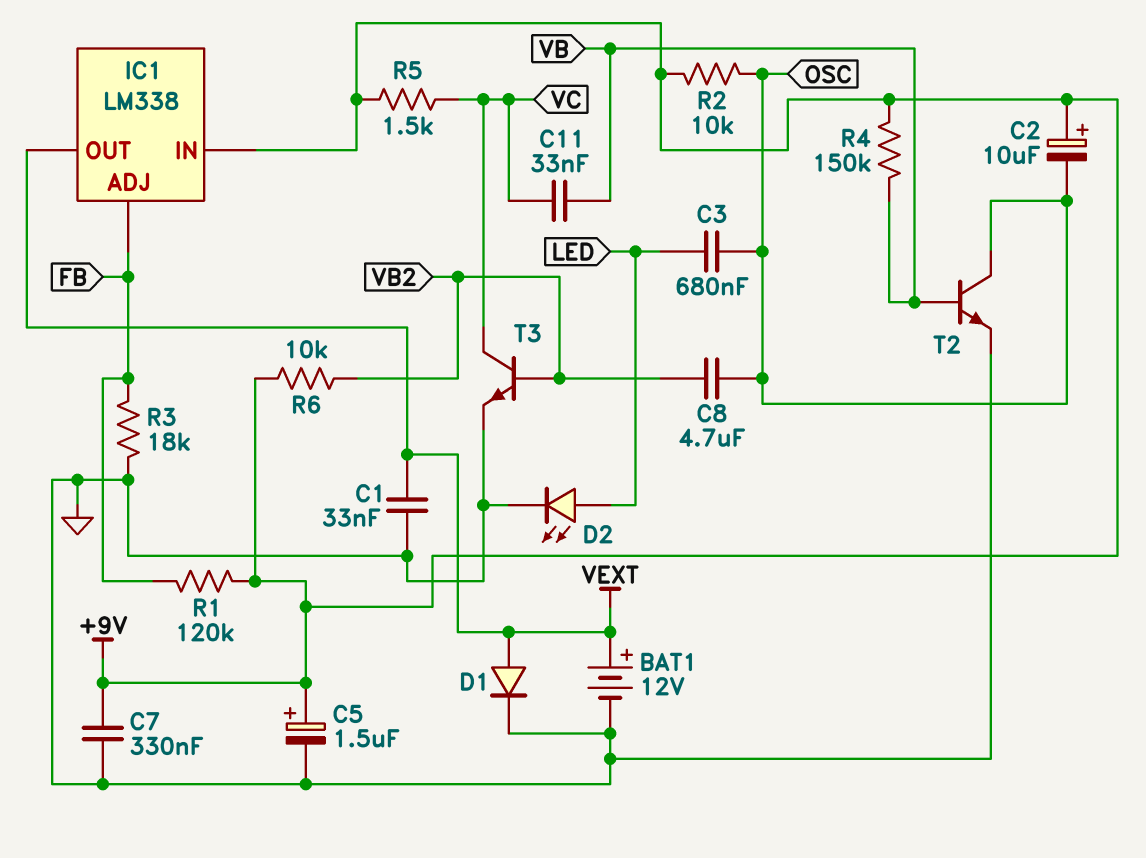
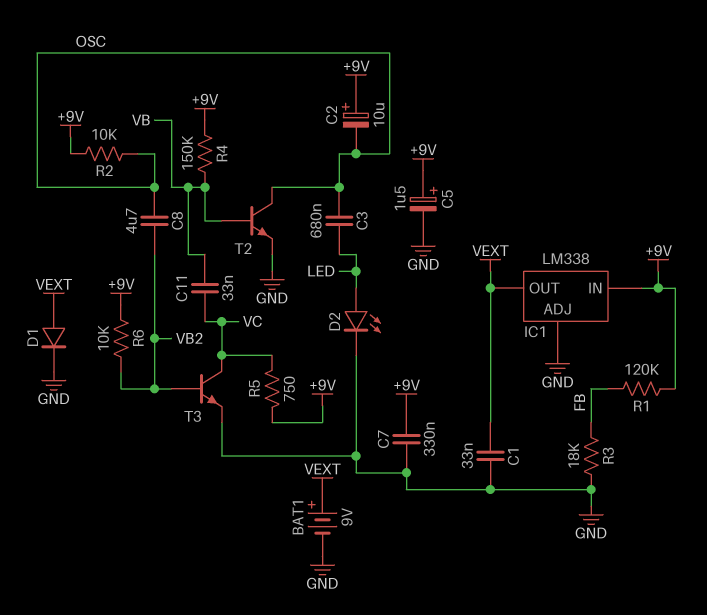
BAT1: 12V (plus VEXT, minus GND) -> 9V (plus VEXT, minus GND)
IC1 pin ADJ: FB -> GND
R5: 1.5k (+9V, VC) -> 750 (+9V, VC)

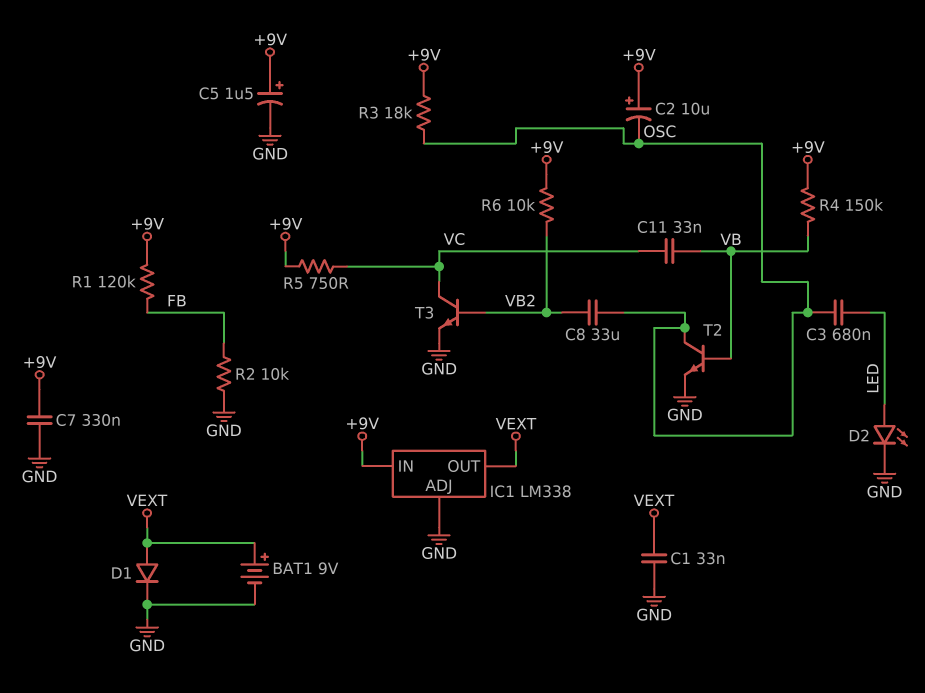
C8: 4.7uF (OSC, VB2) -> 33uF (OSC, VB2)
R2: 10k (+9V, OSC) -> 10k (FB, GND)
R3: 18k (FB, GND) -> 18k (+9V, OSC)

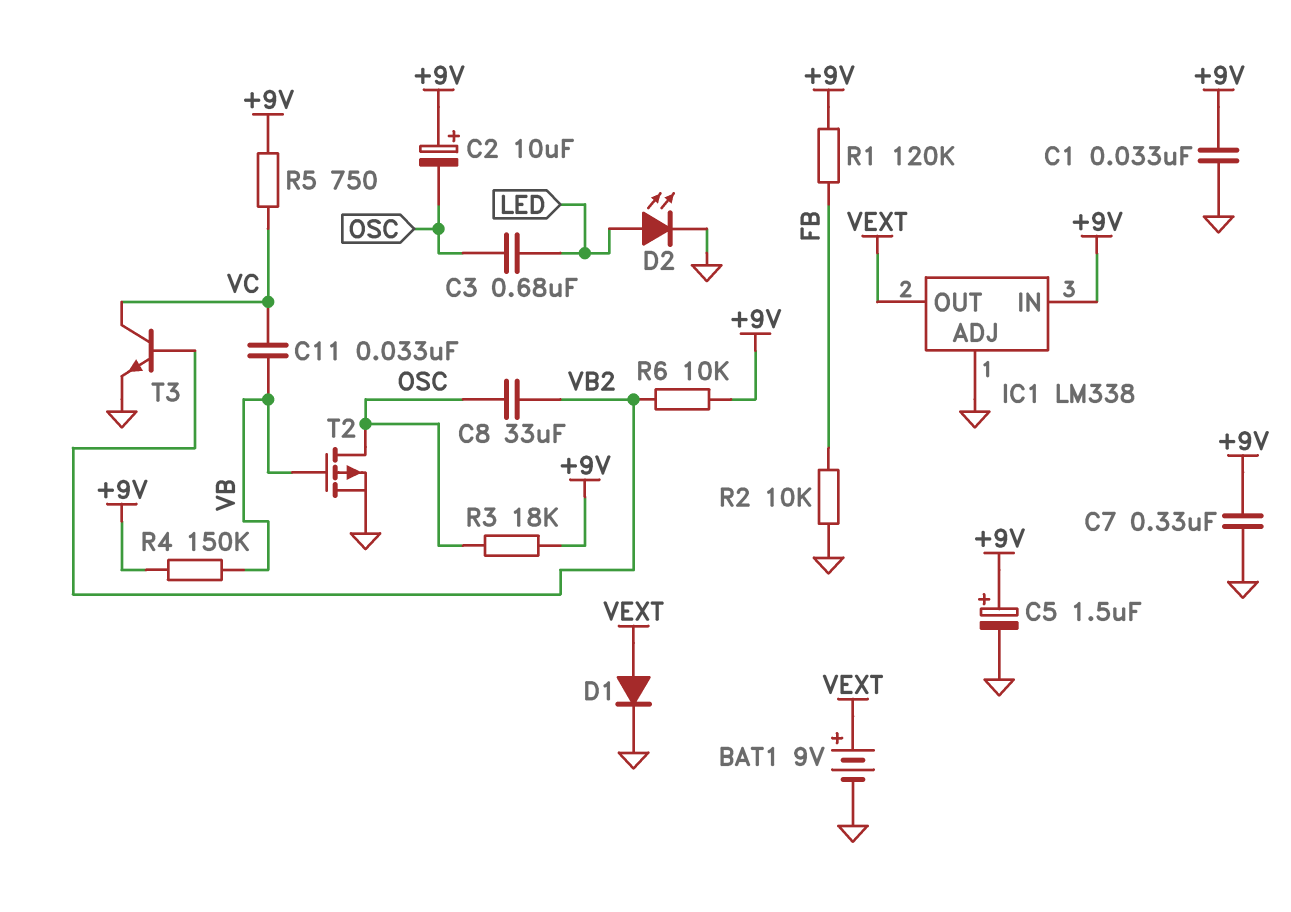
C1: 33nF (GND, VEXT) -> 33nF (+9V, GND)
T2: NPN (B VB, C OSC, E GND) -> PMOS (G VB, D OSC, S GND)

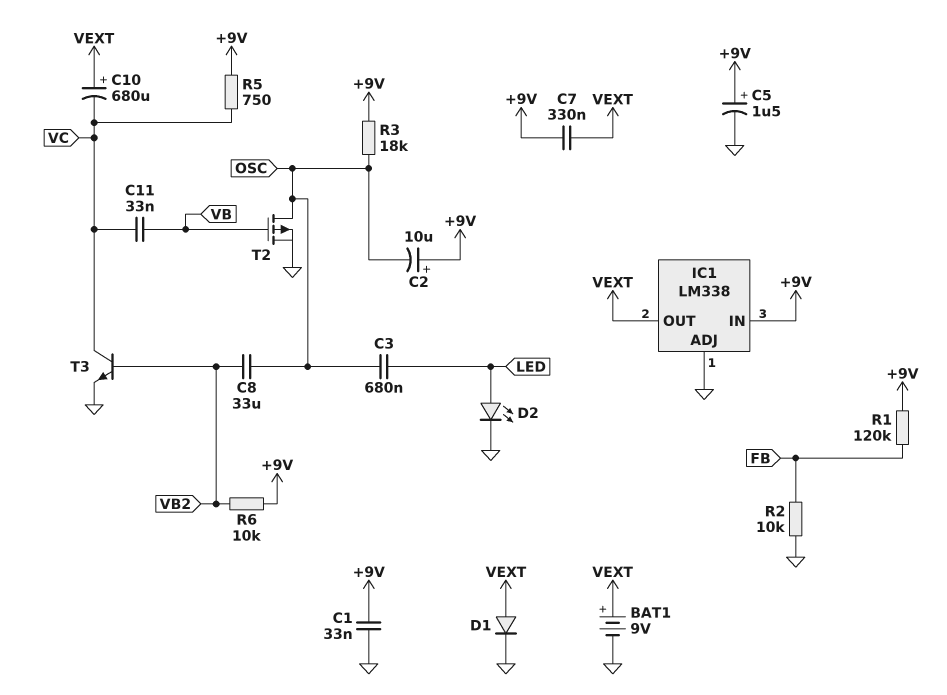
C7: 330nF (+9V, GND) -> 330nF (+9V, VEXT)
C10: none -> 680uF (plus VEXT, minus VC)
R4: 150k (+9V, VB) -> none

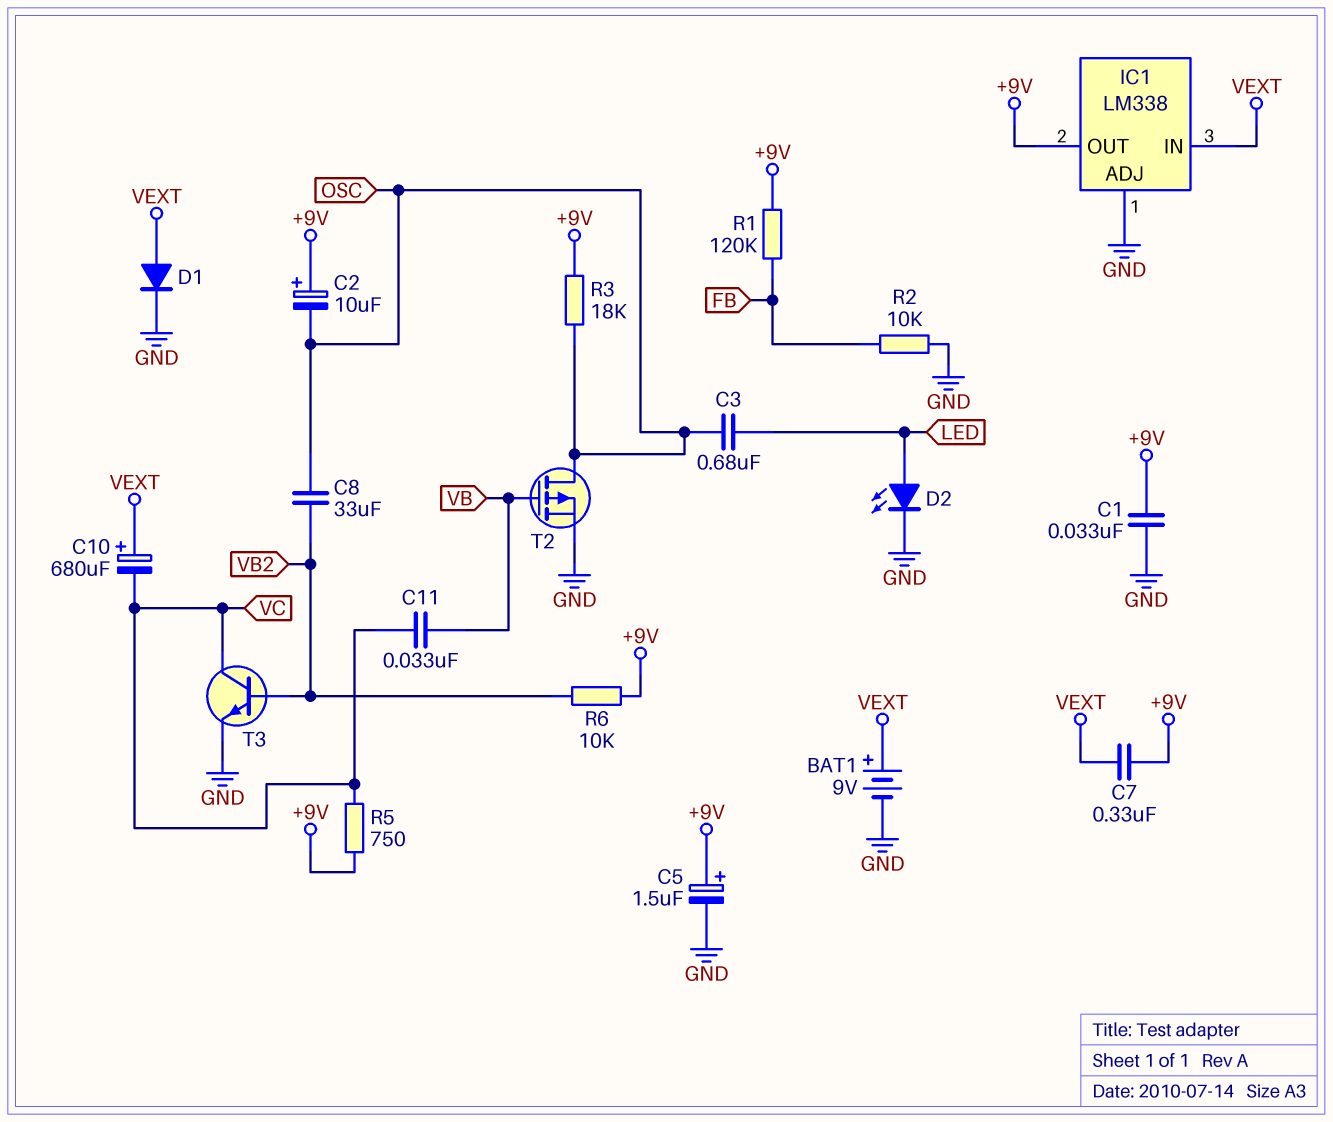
IC1 pin IN: +9V -> VEXT
IC1 pin OUT: VEXT -> +9V

